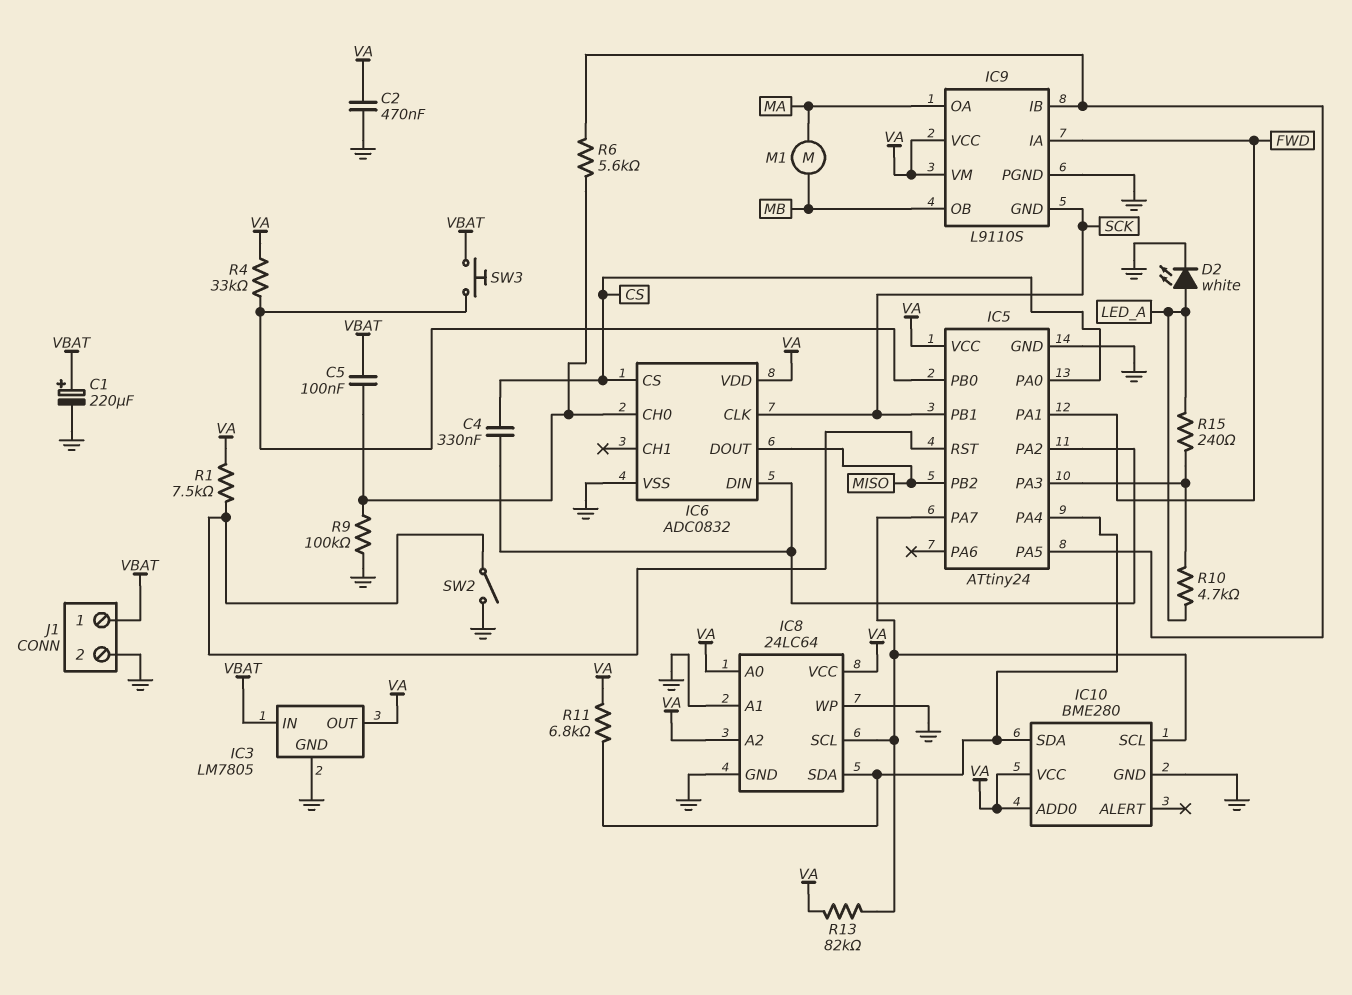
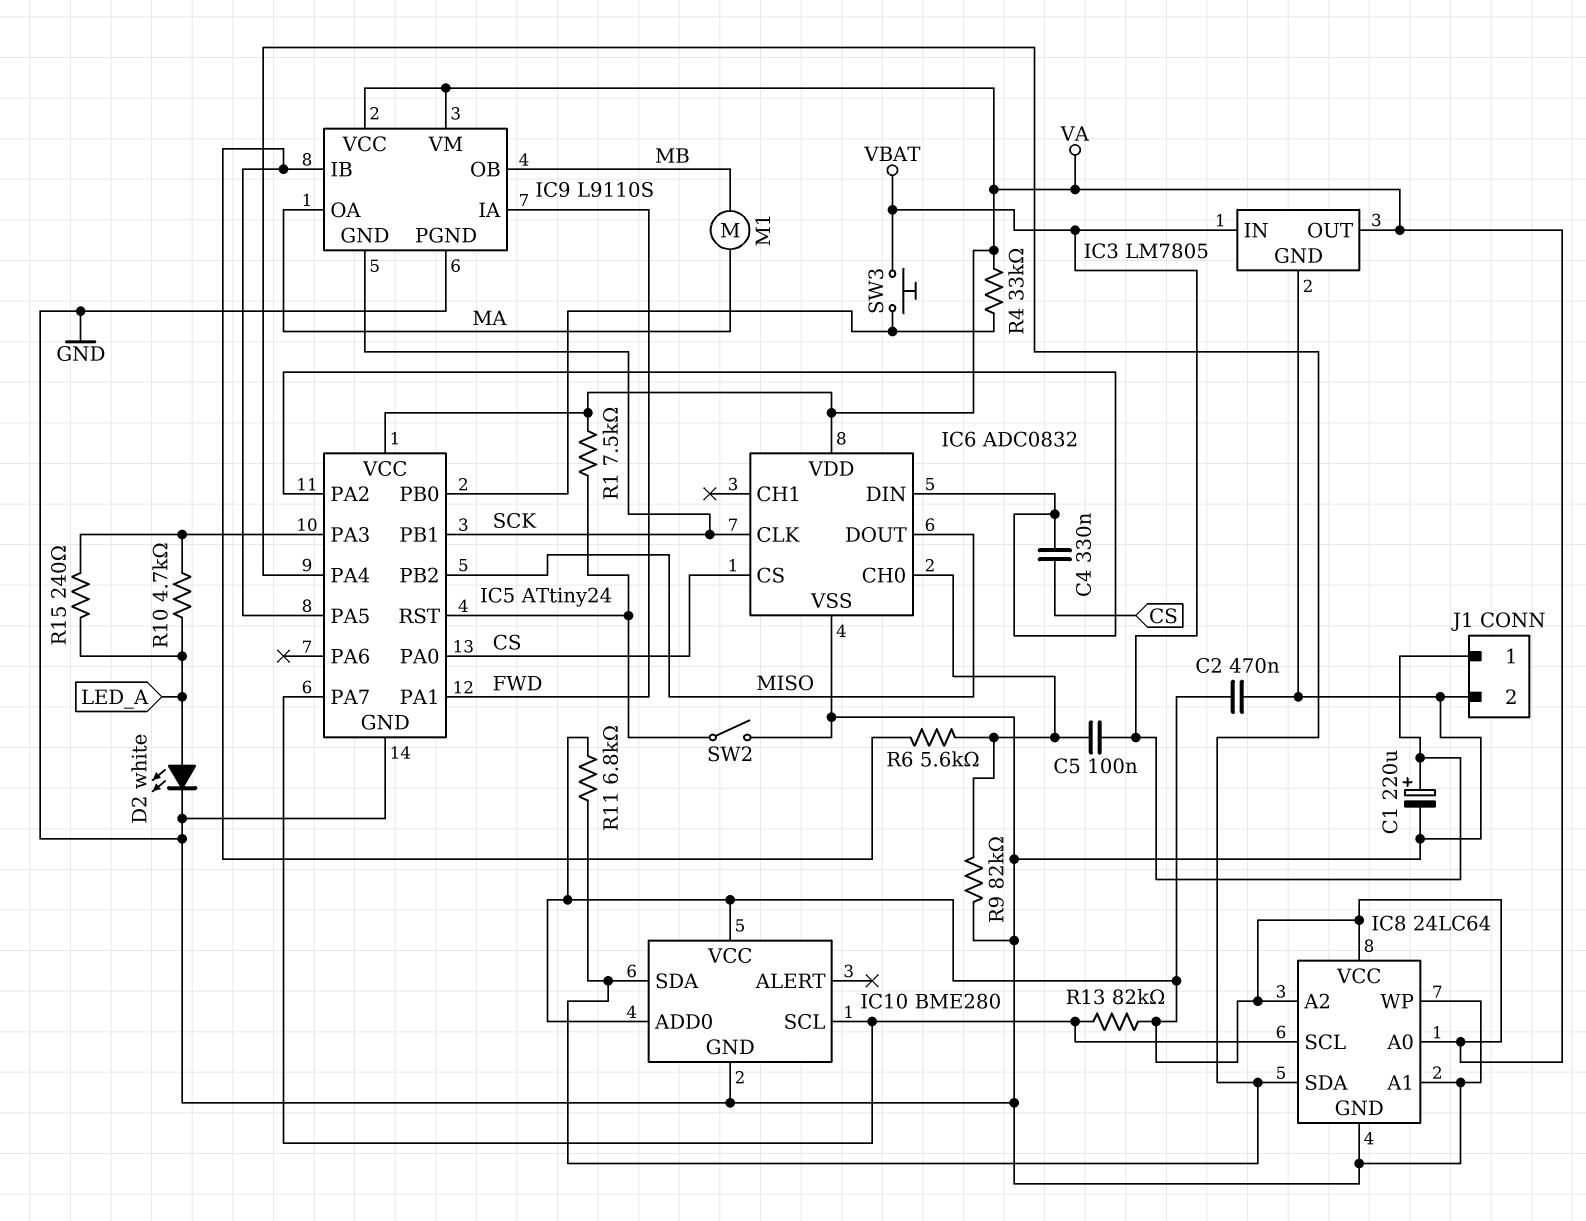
R9: 100k (GND, IC6/CH0) -> 82k (GND, IC6/CH0)

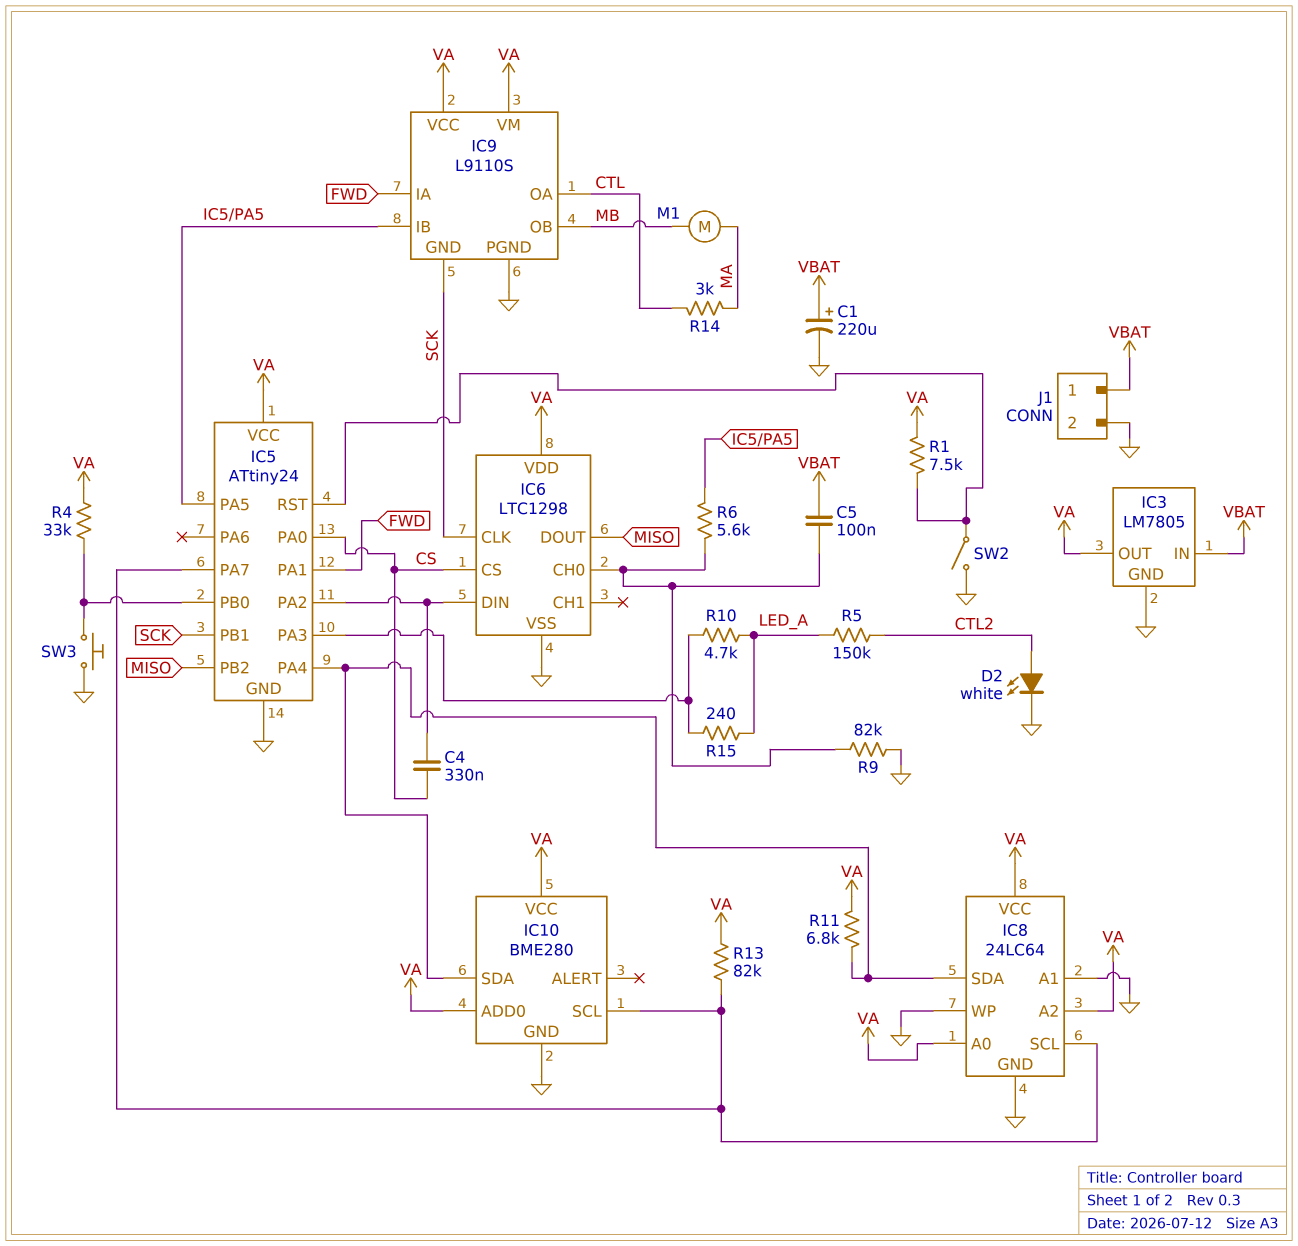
C2: 470nF (GND, VA) -> none
D2: LED white (A LED_A, K GND) -> LED white (A CTL2, K GND)
IC6: ADC0832 -> LTC1298
IC9 pin OA: MA -> CTL
R5: none -> 150k (CTL2, LED_A)
R14: none -> 3k (CTL, MA)
SW3: button (IC5/PB0, VBAT) -> button (GND, IC5/PB0)

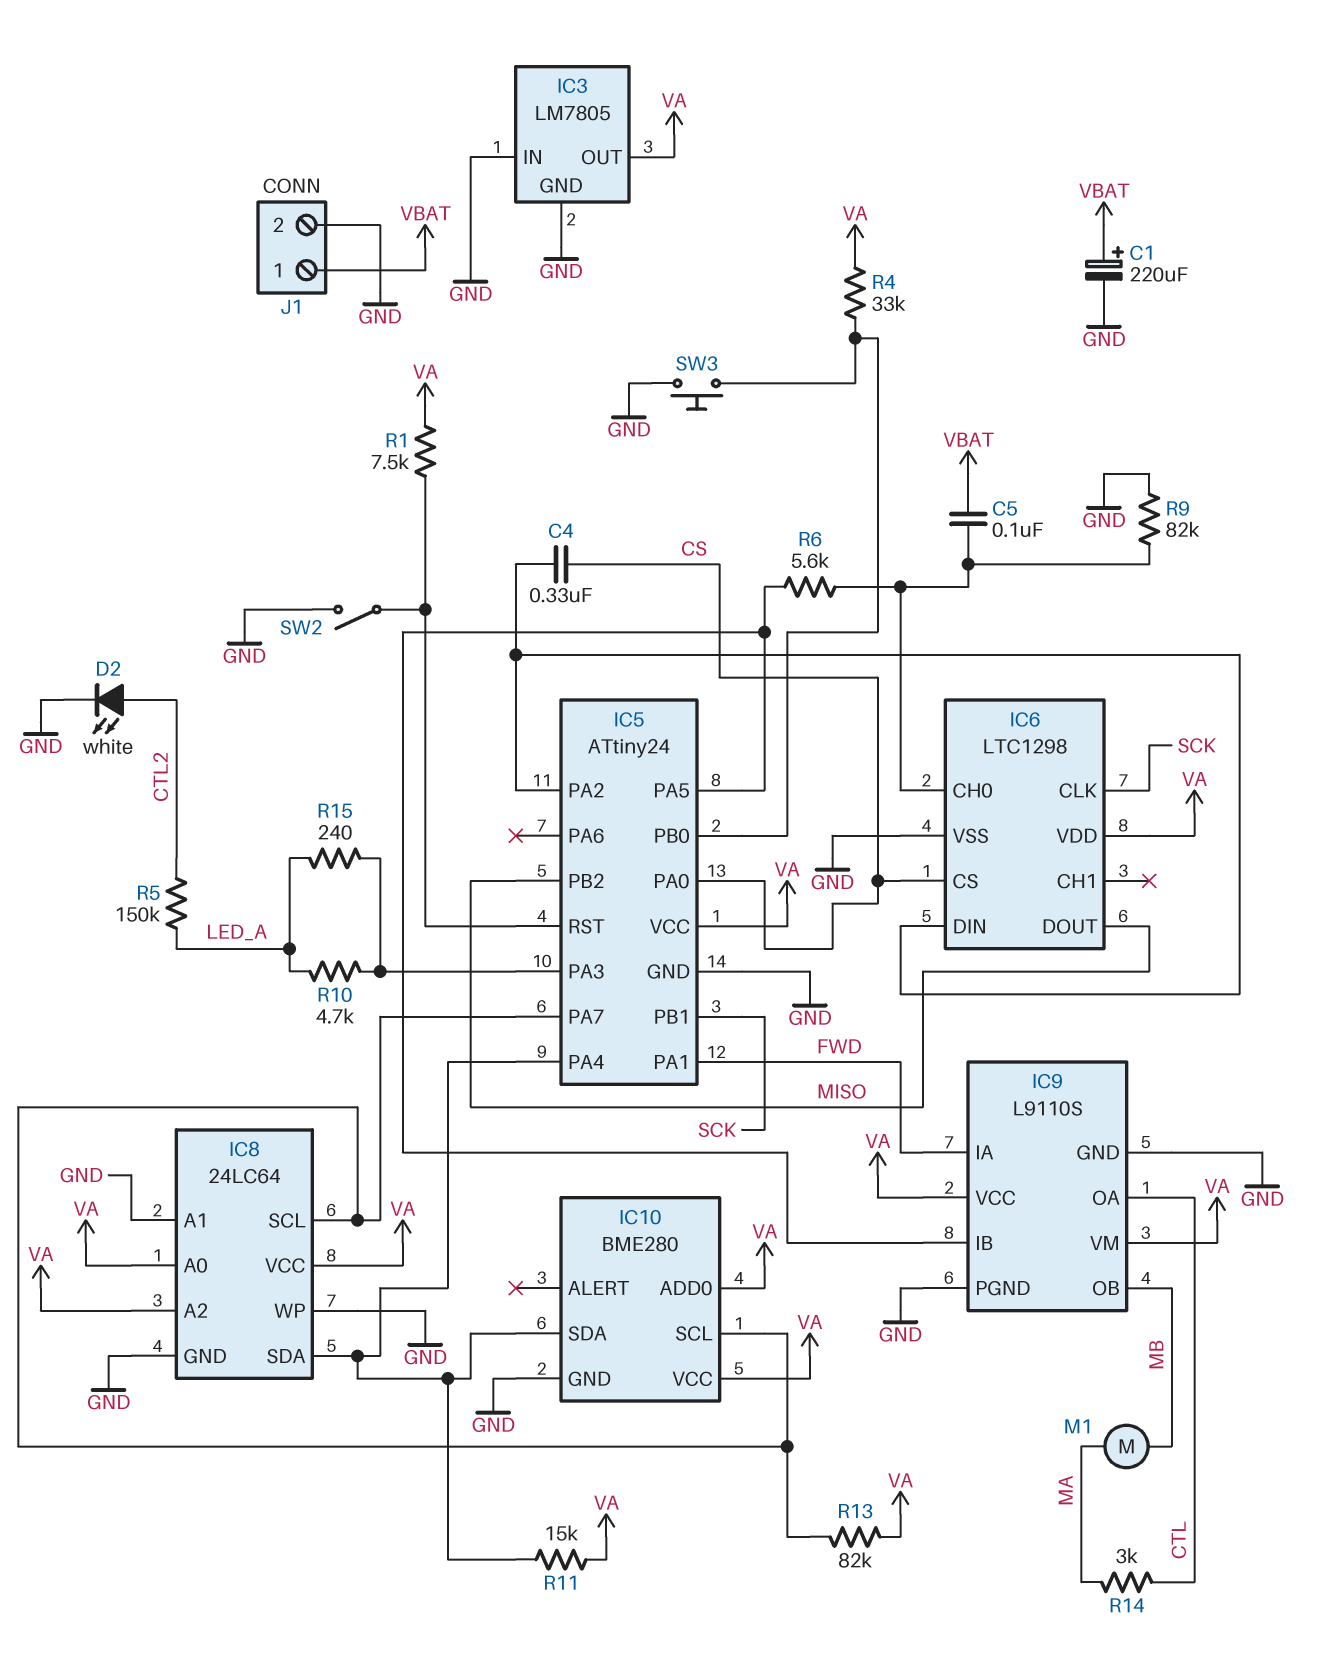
IC3 pin IN: VBAT -> GND
IC9 pin GND: SCK -> GND
R11: 6.8k (IC5/PA4, VA) -> 15k (IC5/PA4, VA)

